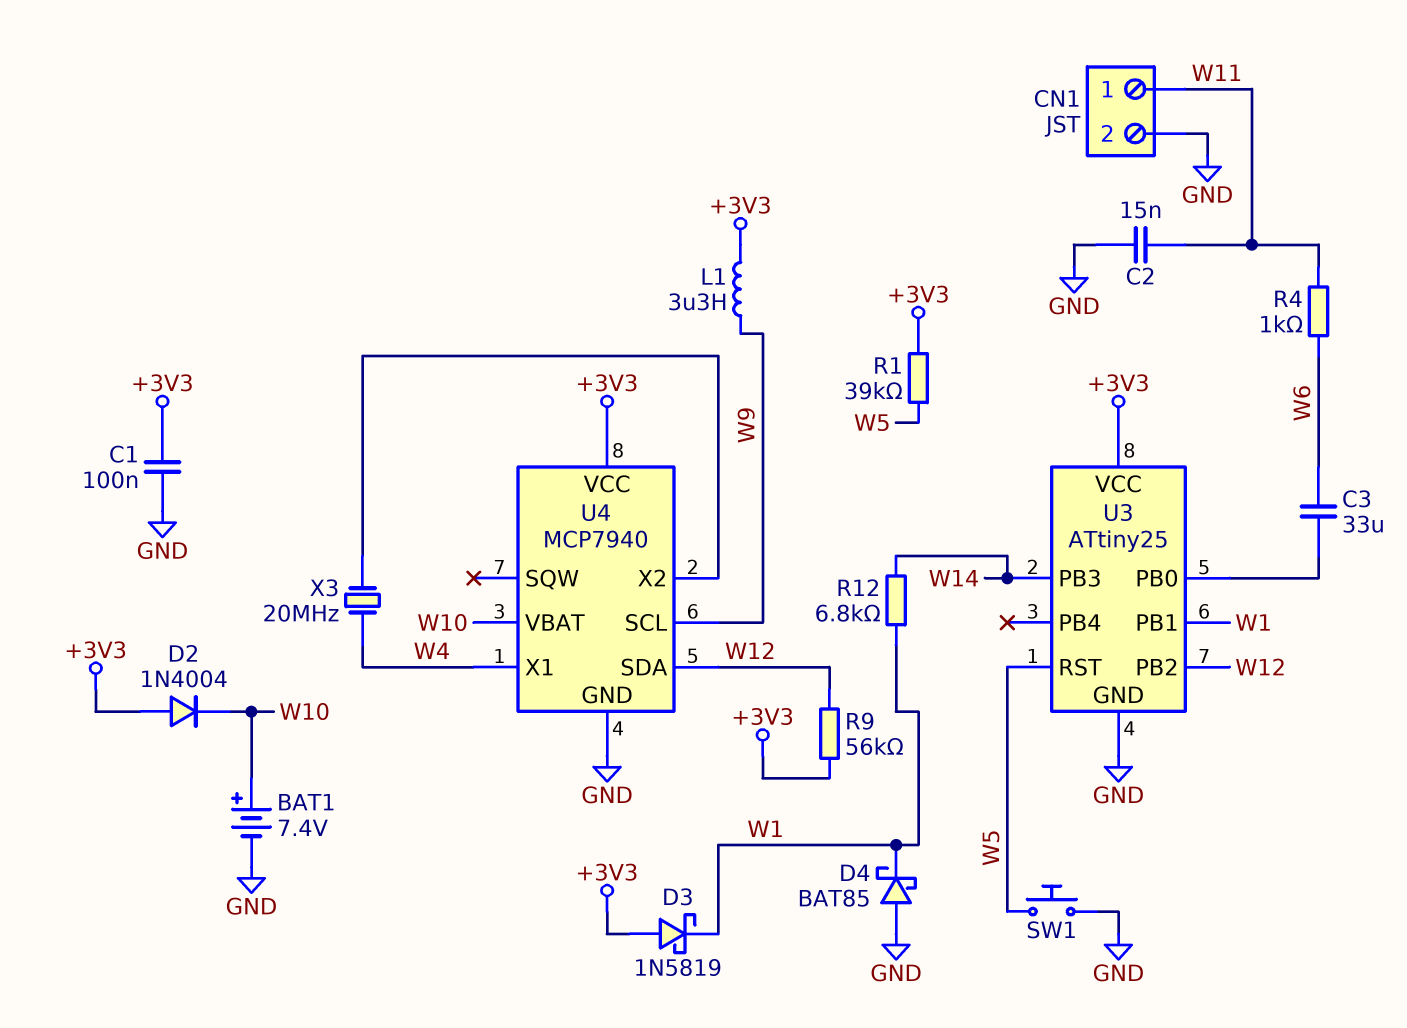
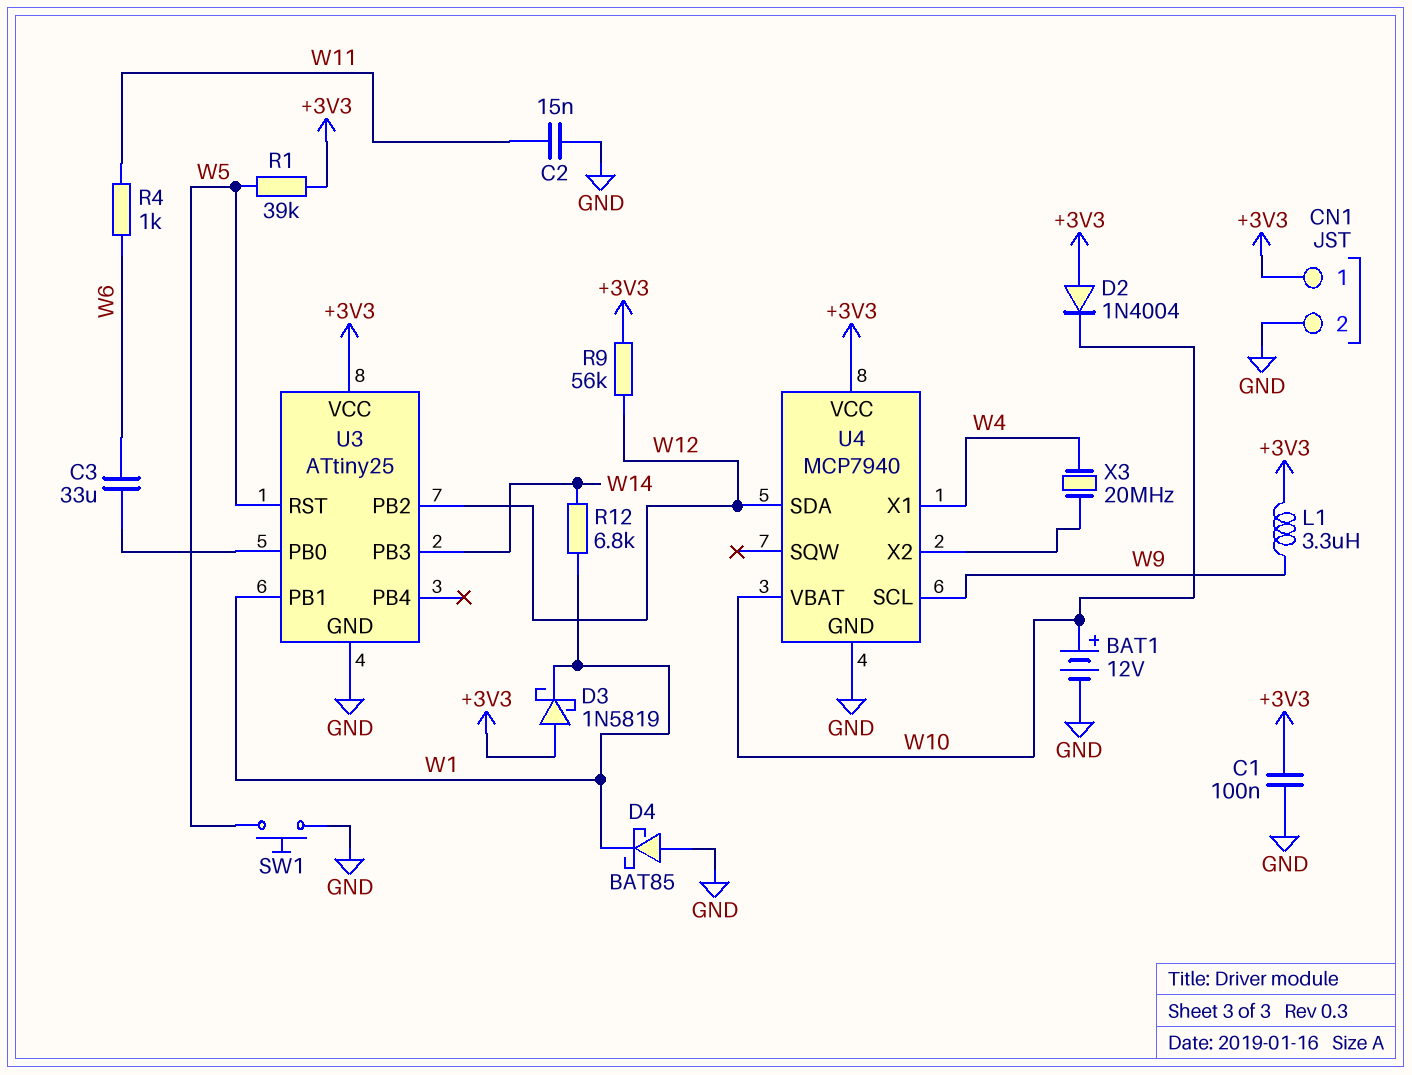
BAT1: 7.4V (plus W10, minus GND) -> 12V (plus W10, minus GND)
CN1 pin 1: W11 -> +3V3

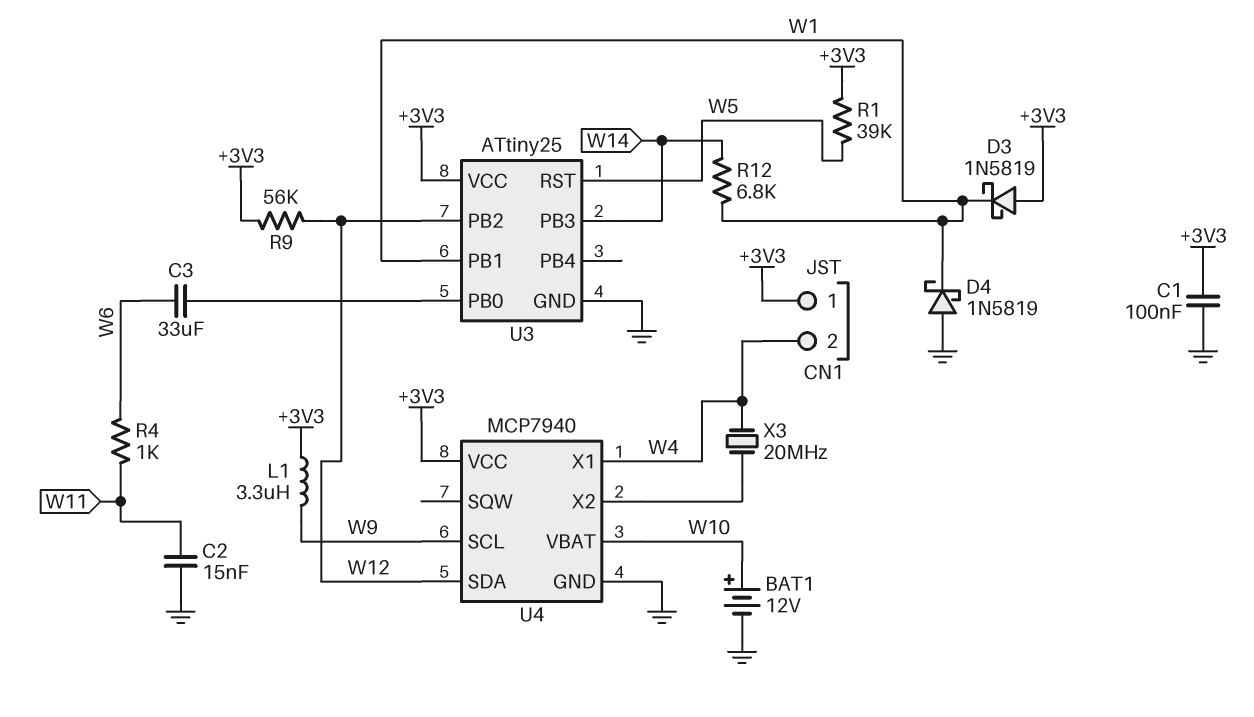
CN1 pin 2: GND -> W4
D2: diode 1N4004 (A +3V3, K W10) -> none
D4: schottky BAT85 (A GND, K W1) -> schottky 1N5819 (A GND, K W1)
SW1: button (GND, W5) -> none

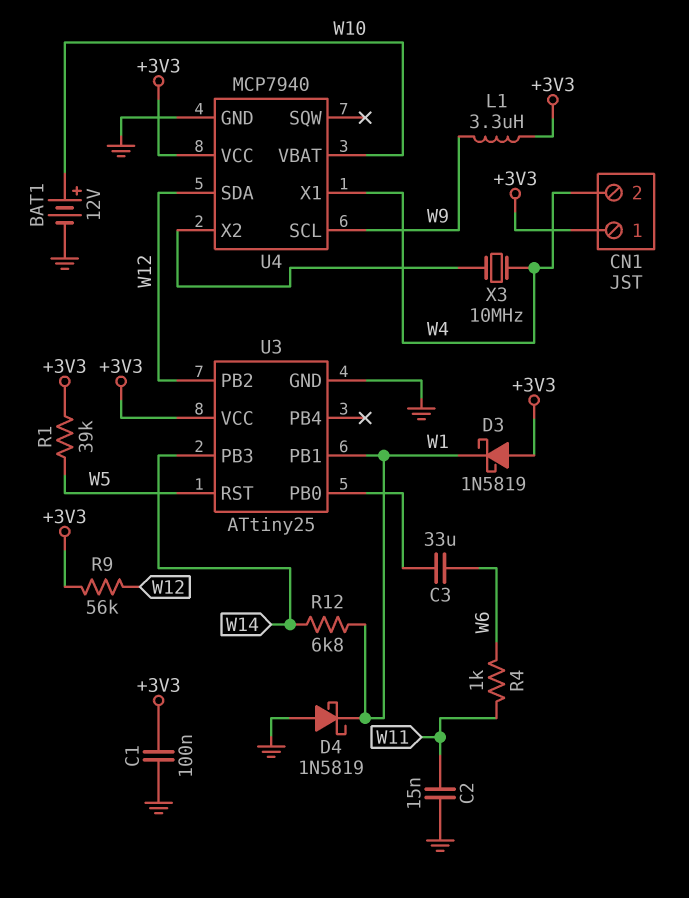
X3: 20MHz (U4/X2, W4) -> 10MHz (U4/X2, W4)

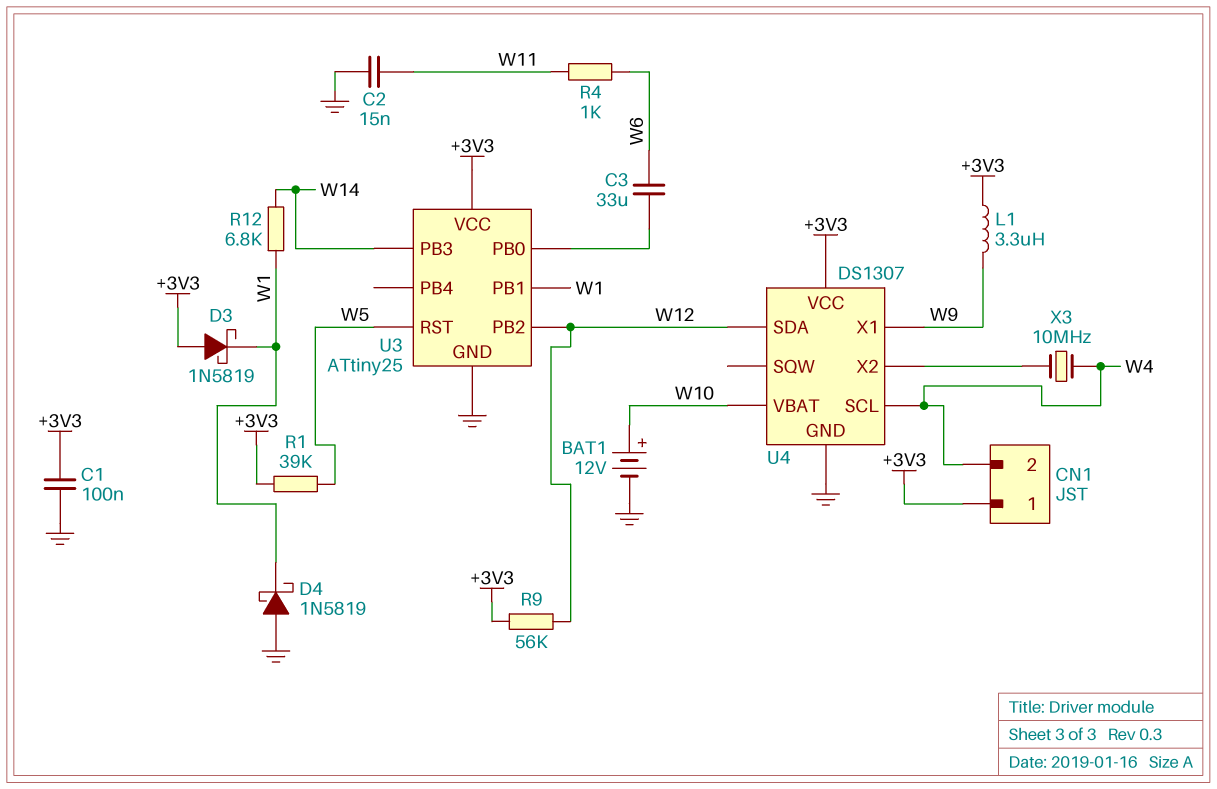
U4: MCP7940 -> DS1307
U4 pin SCL: W9 -> W4
U4 pin X1: W4 -> W9

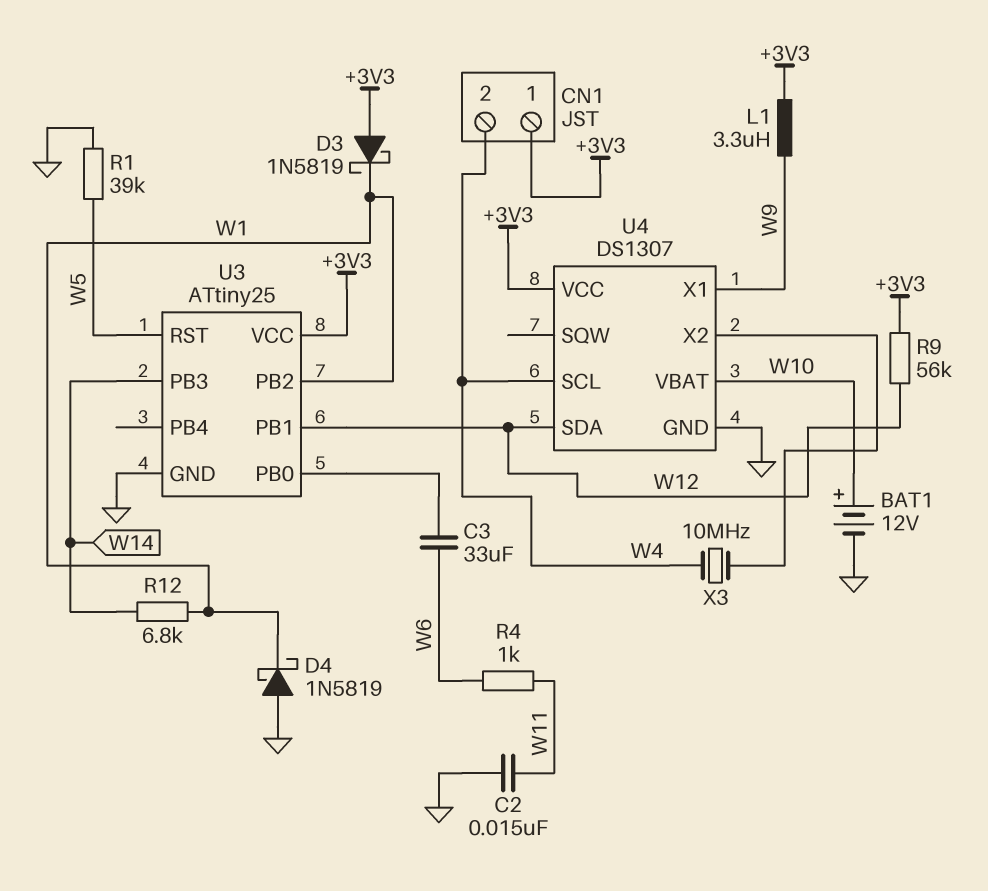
C1: 100nF (+3V3, GND) -> none
R1: 39k (+3V3, W5) -> 39k (GND, W5)
U3 pin PB1: W1 -> W12
U3 pin PB2: W12 -> W1

